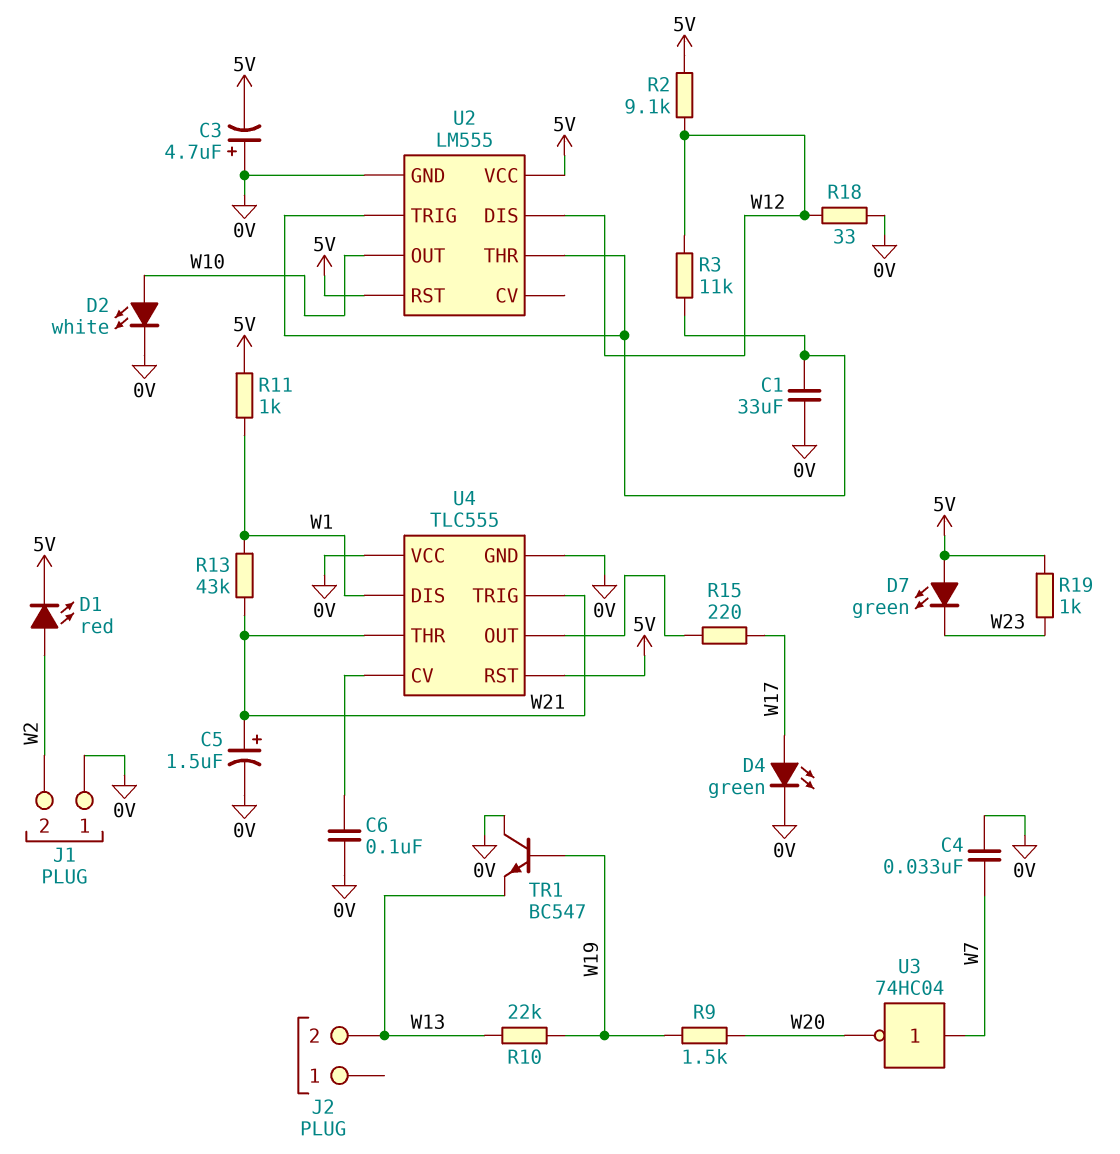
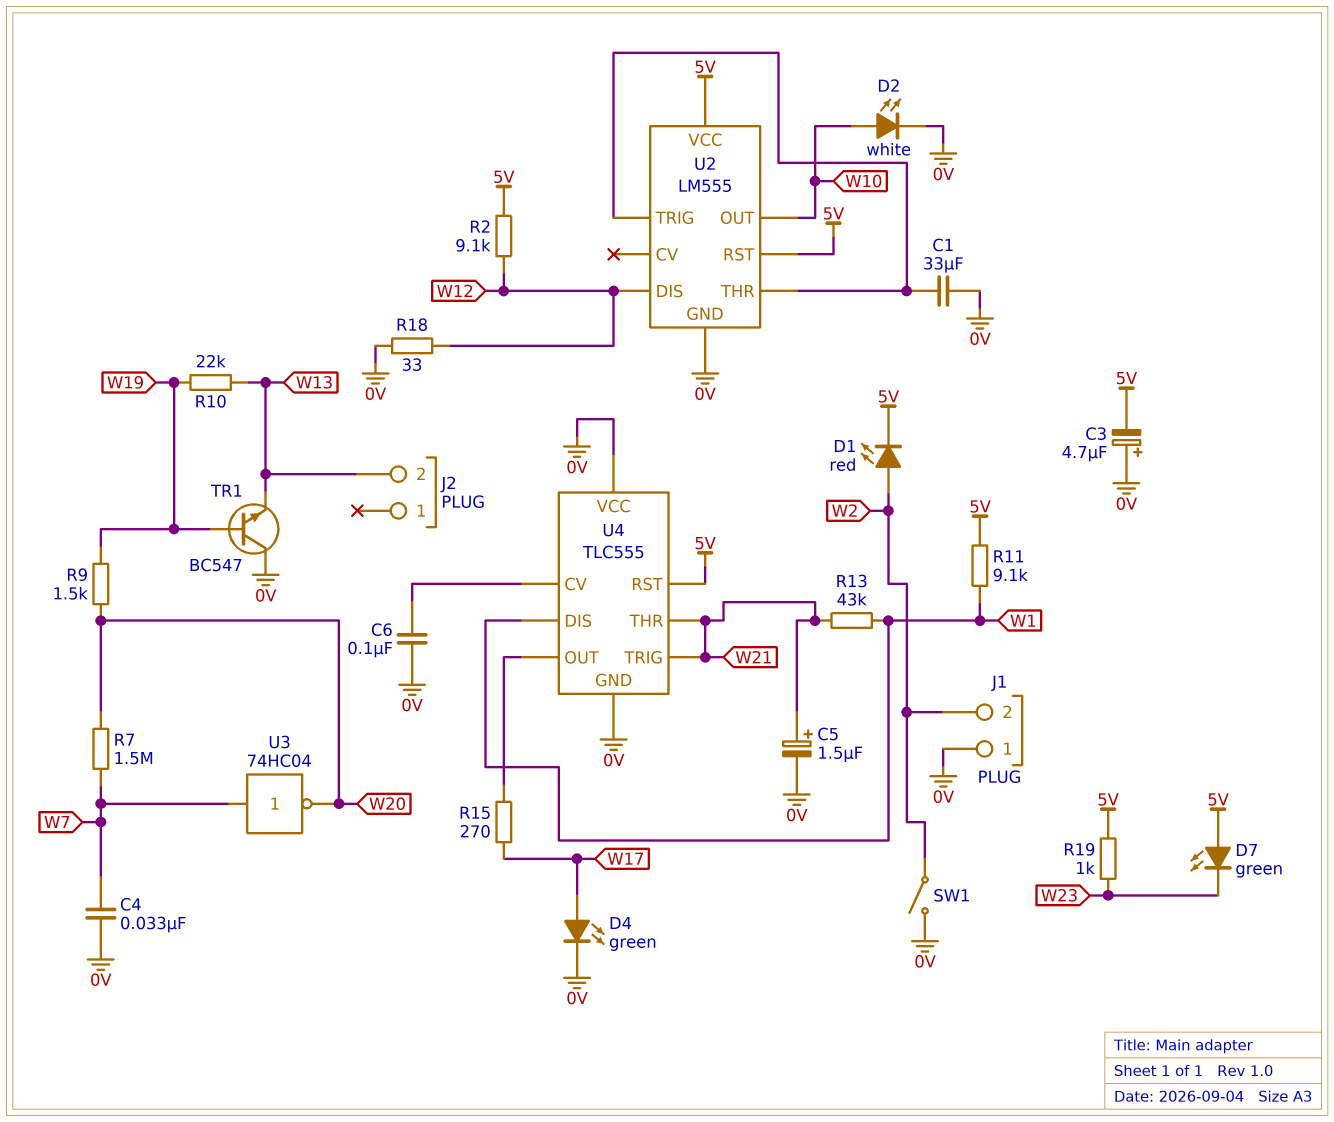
R3: 11k (U2/THR, W12) -> none
R7: none -> 1.5M (W7, W20)
R11: 1k (5V, W1) -> 9.1k (5V, W1)
R15: 220 (U4/OUT, W17) -> 270 (U4/OUT, W17)
SW1: none -> switch (0V, W2)

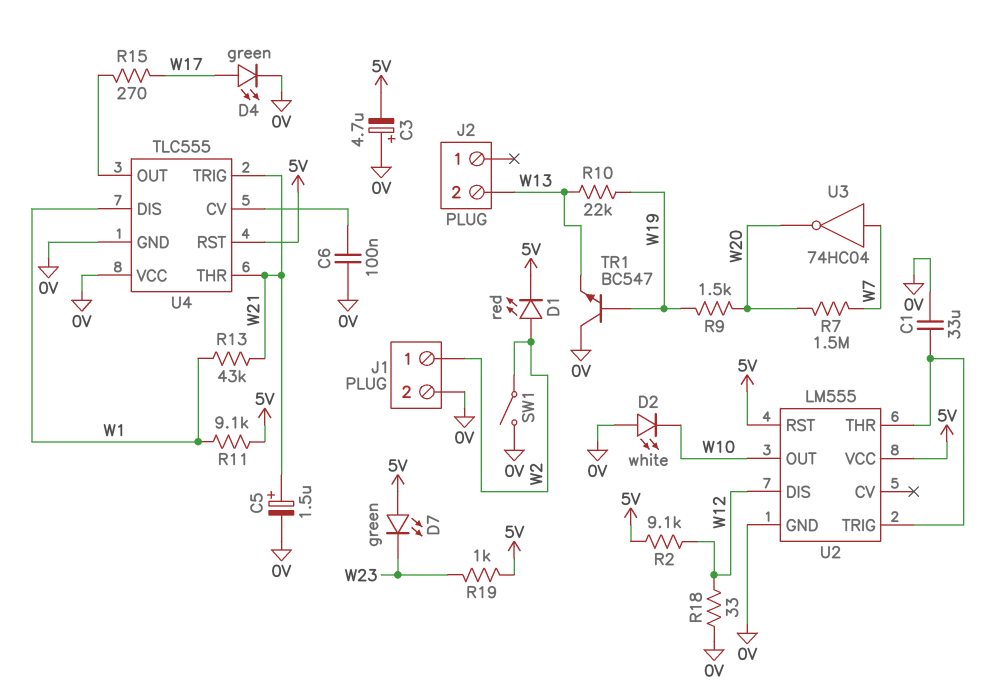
C4: 33nF (0V, W7) -> none
D2: LED white (A W10, K 0V) -> LED white (A 0V, K W10)
J1 pin 1: 0V -> W2
J1 pin 2: W2 -> 0V

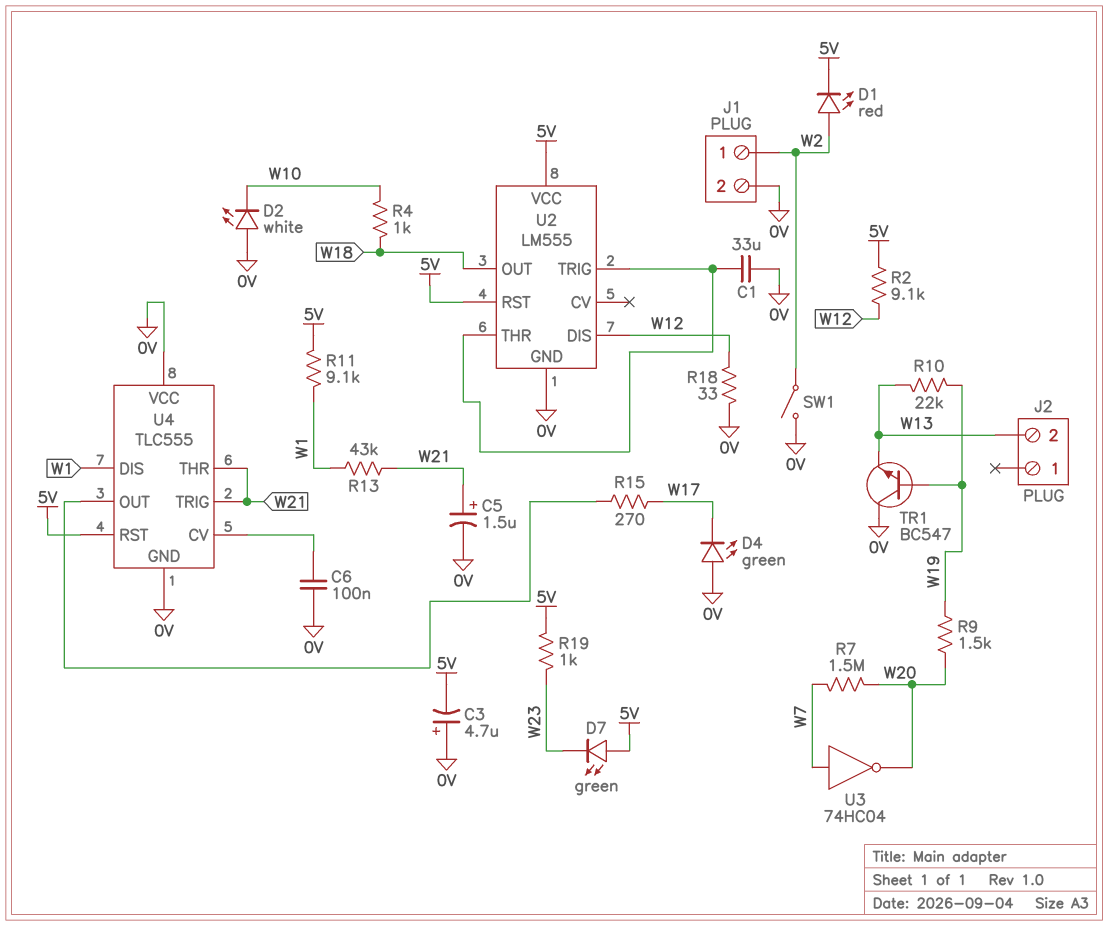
D4: LED green (A W17, K 0V) -> LED green (A 0V, K W17)
R4: none -> 1k (W10, W18)
U2 pin OUT: W10 -> W18

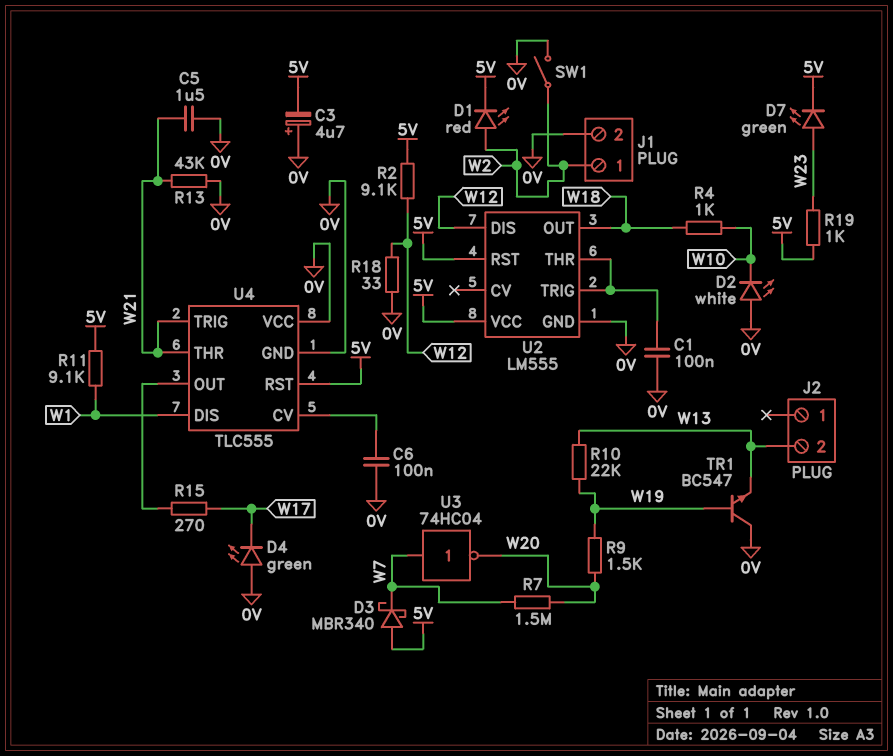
C1: 33uF (0V, U2/THR) -> 100nF (0V, U2/THR)
C5: 1.5uF (plus W21, minus 0V) -> 1.5uF (0V, W21)
D3: none -> schottky MBR340 (A 5V, K W7)
D7: LED green (A 5V, K W23) -> LED green (A W23, K 5V)
R13: 43k (W1, W21) -> 43k (0V, W21)

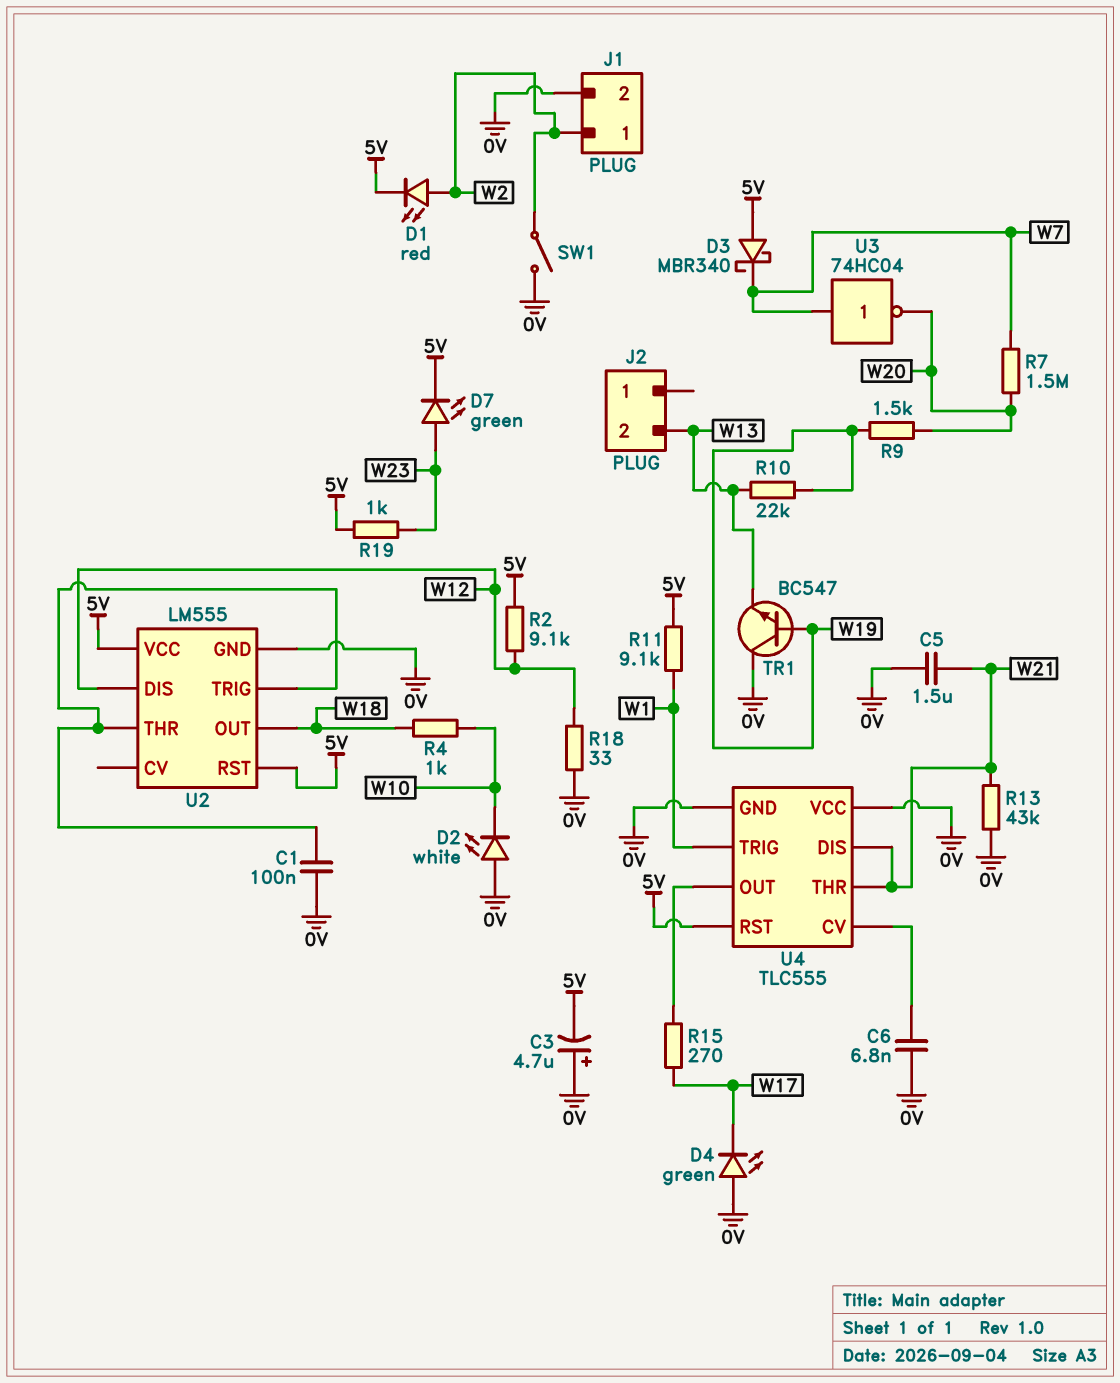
C6: 100nF (0V, U4/CV) -> 6.8nF (0V, U4/CV)
U4 pin DIS: W1 -> W21
U4 pin TRIG: W21 -> W1

